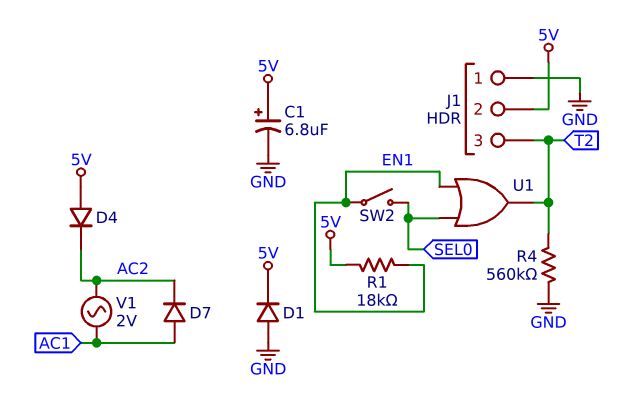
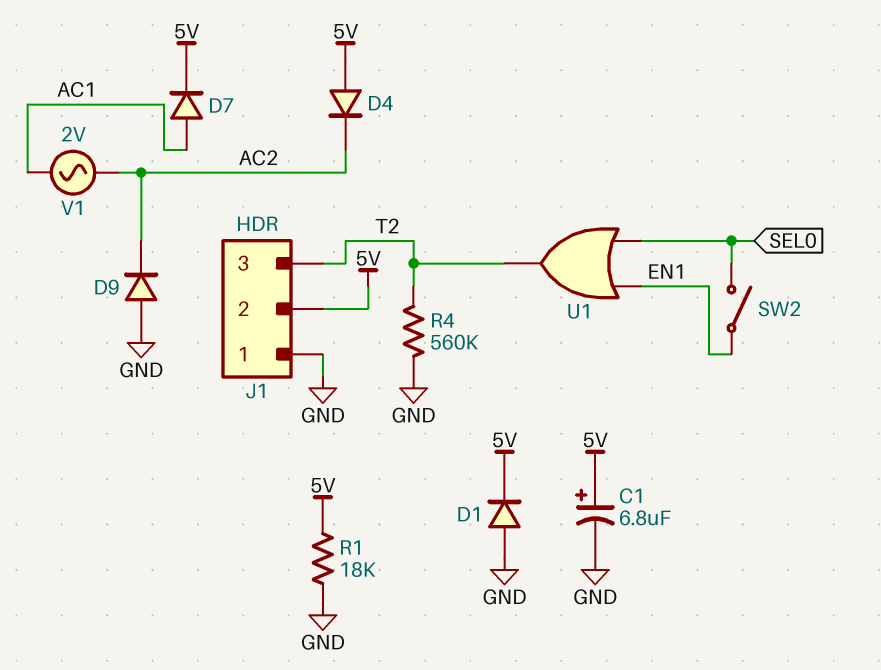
D7: diode (A AC1, K AC2) -> diode (A AC1, K 5V)
D9: none -> diode (A GND, K AC2)
R1: 18k (5V, EN1) -> 18k (5V, GND)

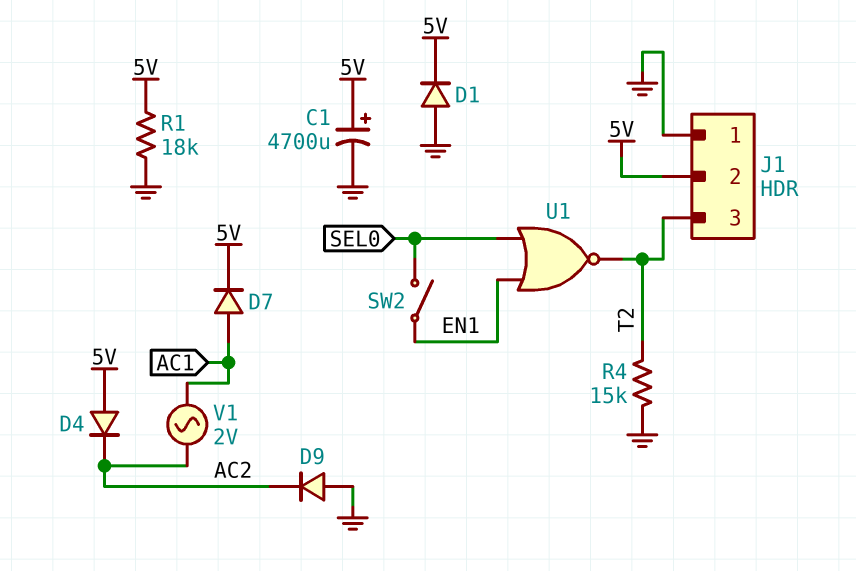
C1: 6.8uF (plus 5V, minus GND) -> 4700uF (plus 5V, minus GND)
R4: 560k (GND, T2) -> 15k (GND, T2)
U1: OR (in EN1, in SEL0, out T2) -> NOR (in EN1, in SEL0, out T2)

